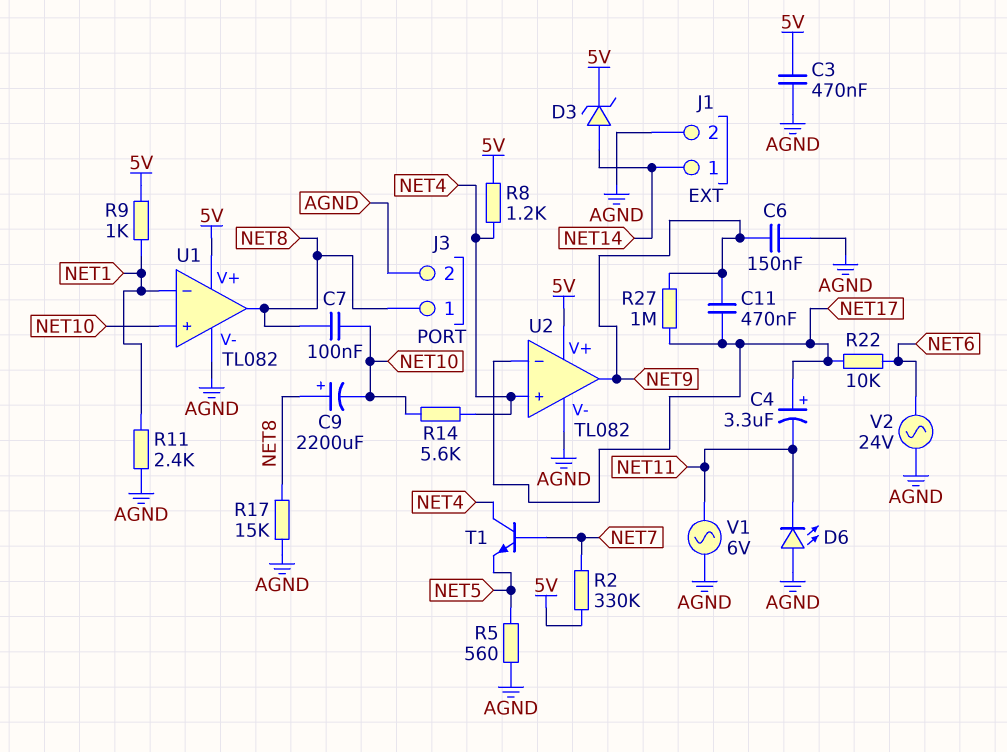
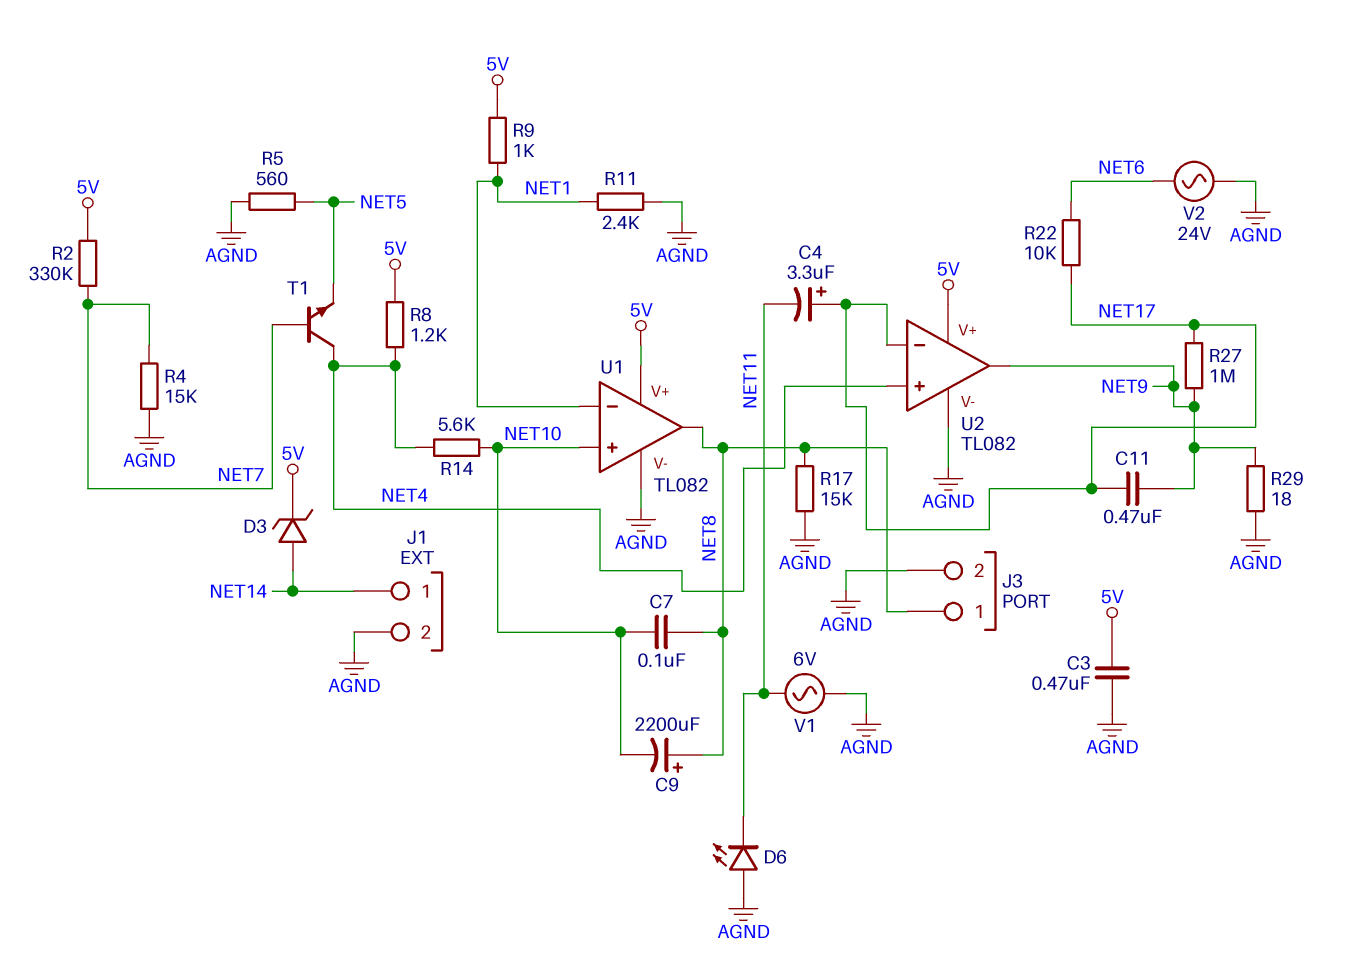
C6: 150nF (AGND, NET9) -> none
R4: none -> 15k (AGND, NET7)
R29: none -> 18 (AGND, NET9)

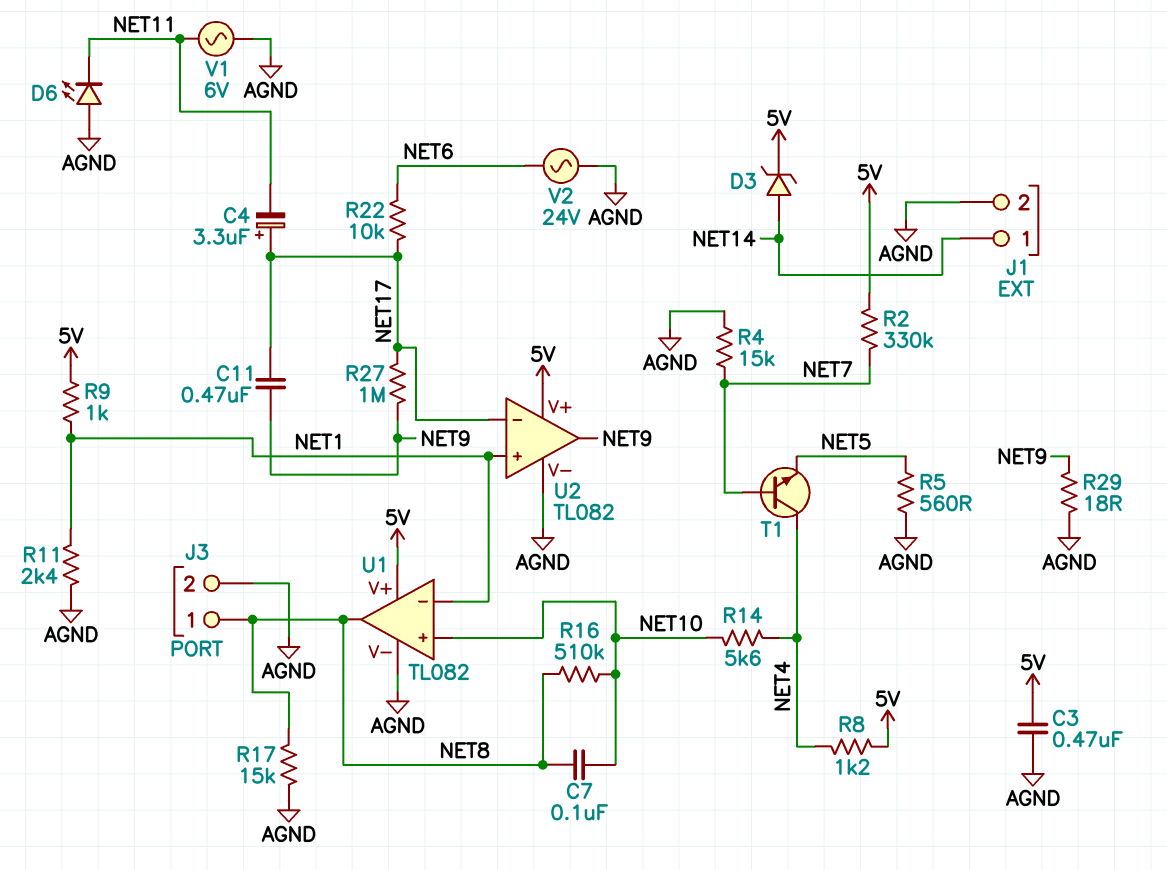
C9: 2200uF (plus NET8, minus NET10) -> none
R16: none -> 510k (NET8, NET10)
U2 pin in+: NET4 -> NET1

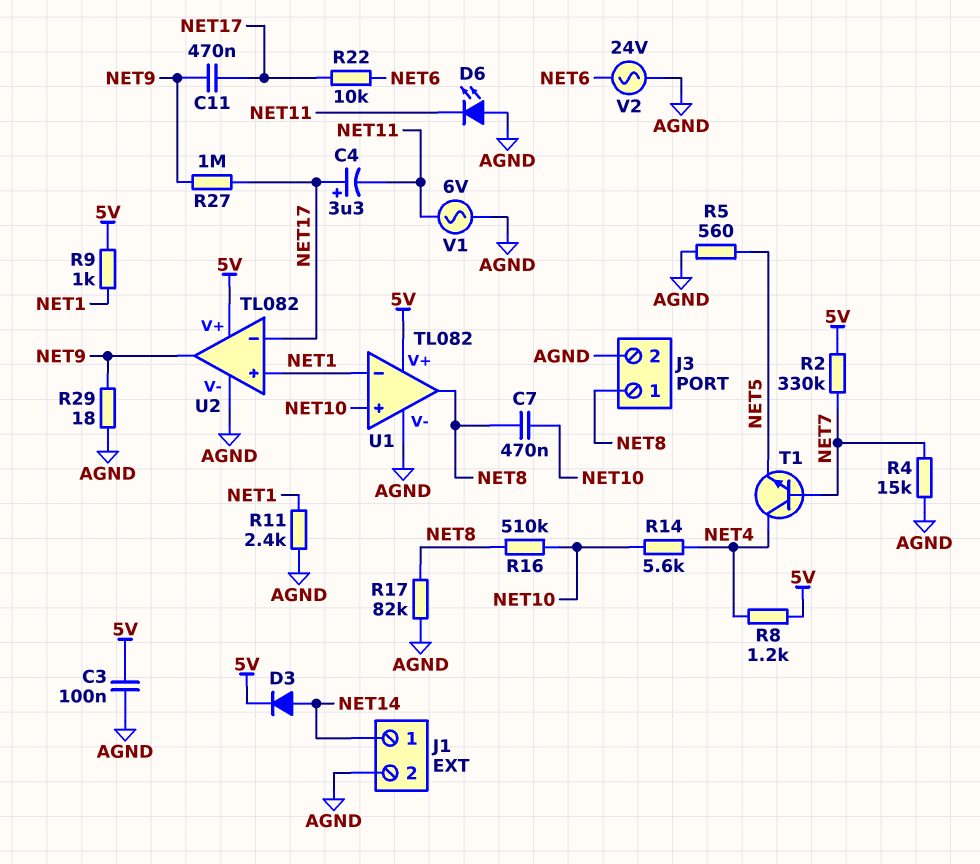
C3: 470nF (5V, AGND) -> 100nF (5V, AGND)
C7: 100nF (NET8, NET10) -> 470nF (NET8, NET10)
D3: zener (A NET14, K 5V) -> diode (A NET14, K 5V)
R17: 15k (AGND, NET8) -> 82k (AGND, NET8)

